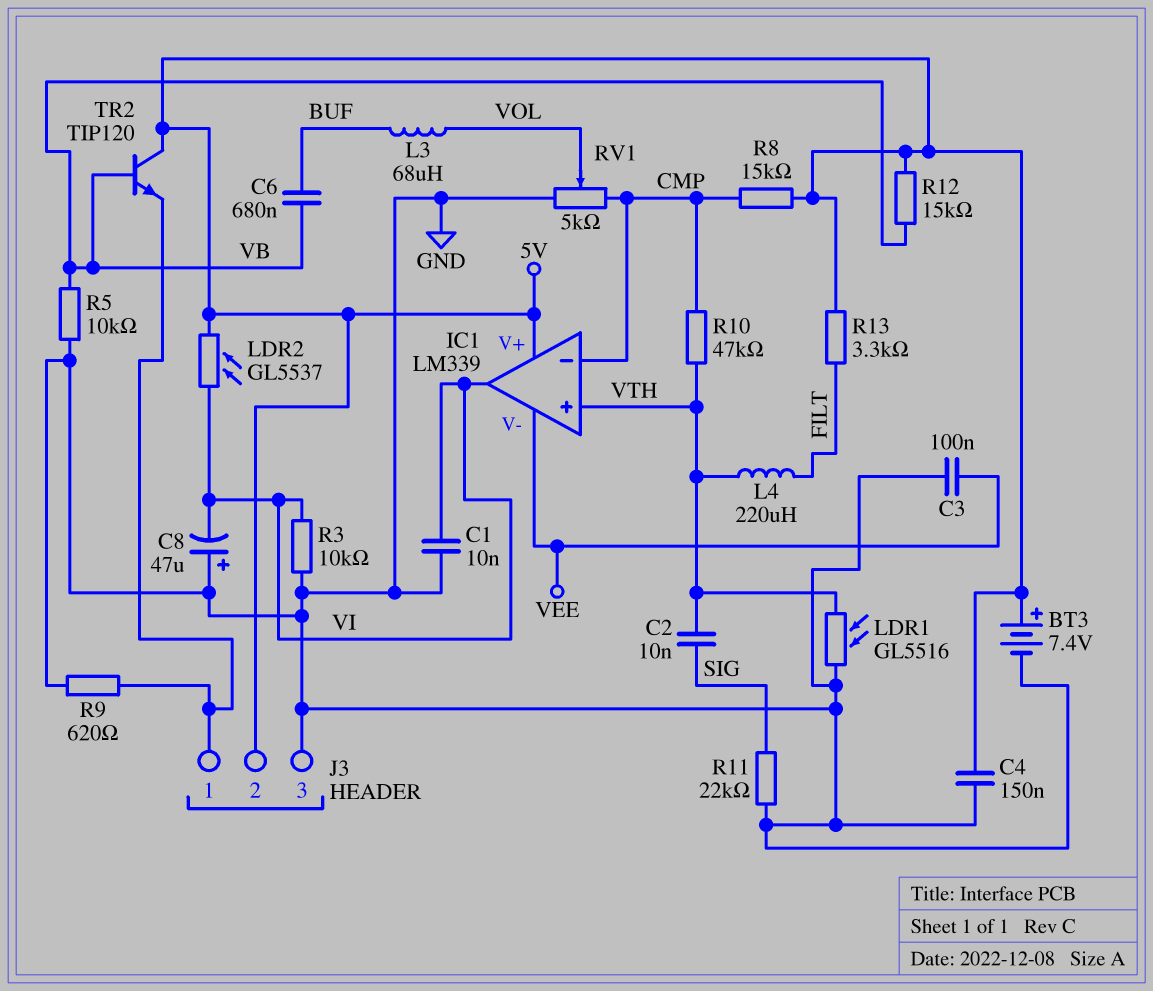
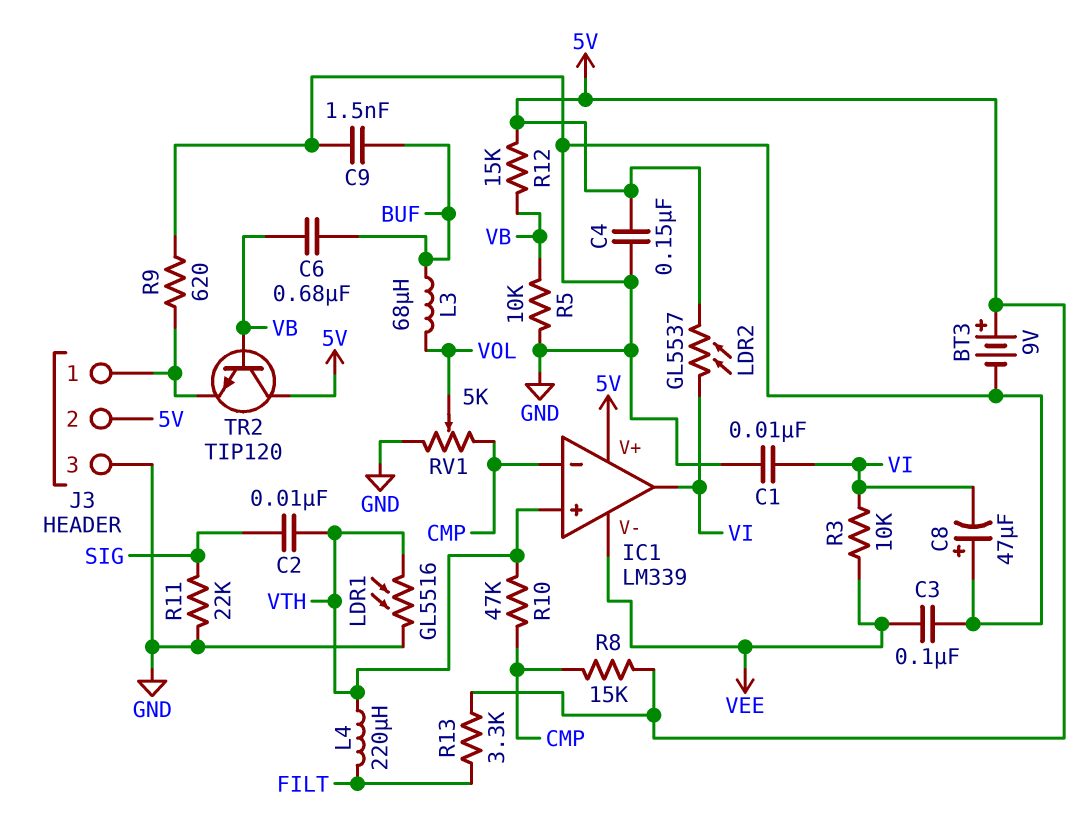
BT3: 7.4V (plus 5V, minus GND) -> 9V (plus 5V, minus GND)
C9: none -> 1.5nF (BUF, GND)
R3: 10k (GND, VI) -> 10k (VEE, VI)

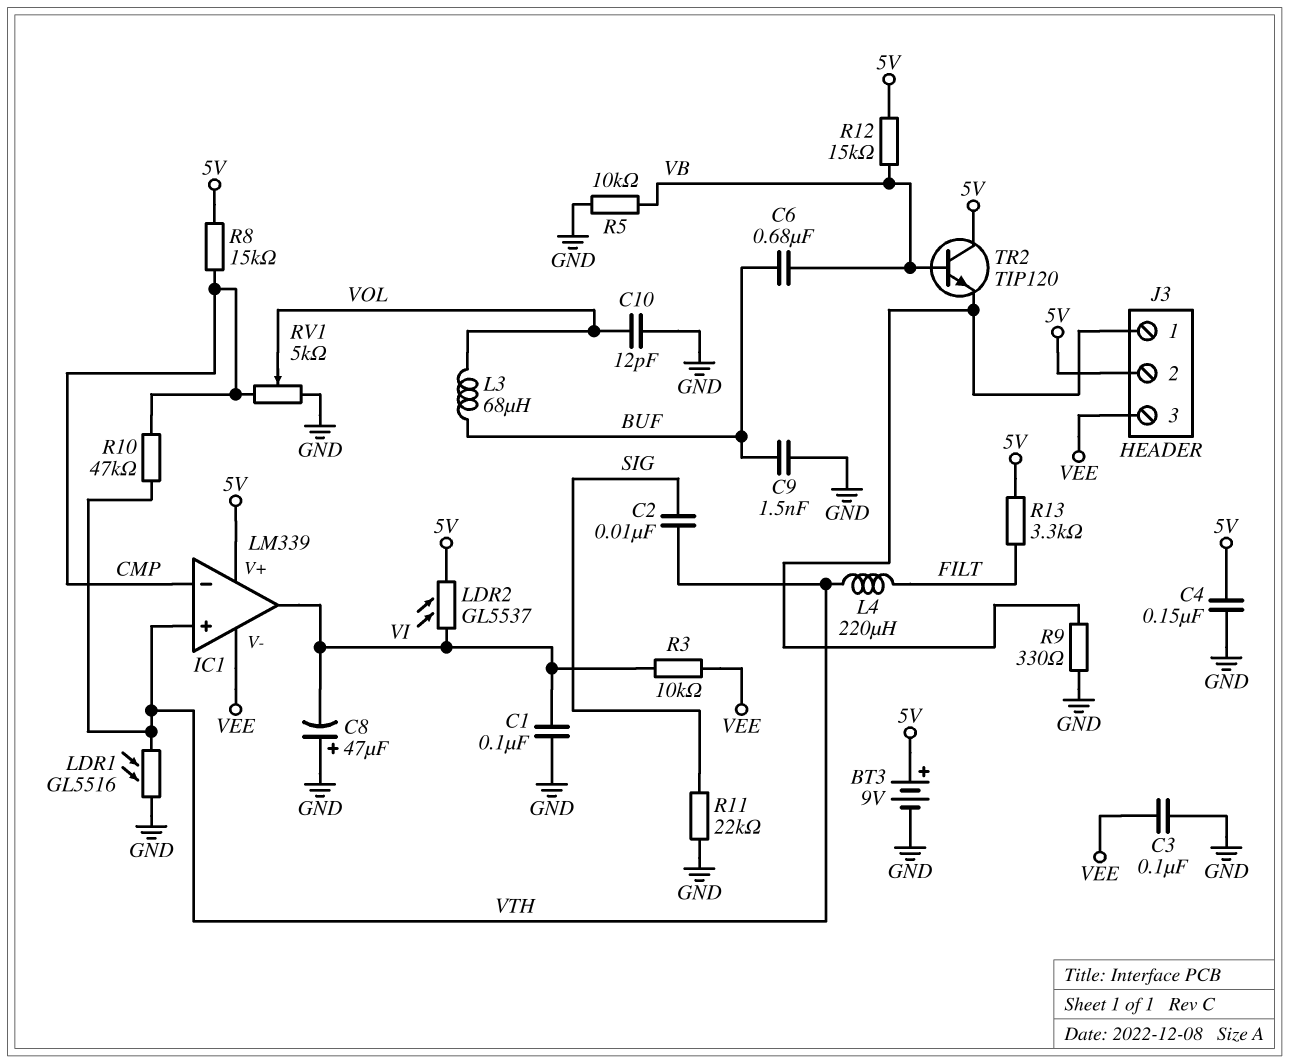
C1: 10nF (GND, VI) -> 100nF (GND, VI)
C10: none -> 12pF (GND, VOL)
J3 pin 3: GND -> VEE
R9: 620 (GND, J3/1) -> 330 (GND, J3/1)

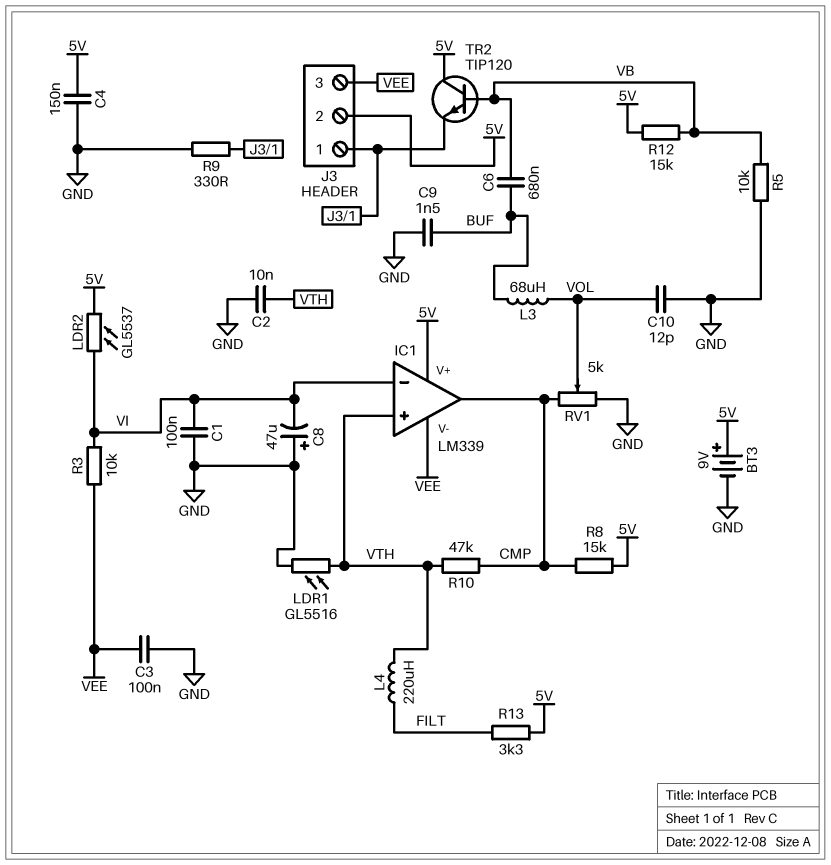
C2: 10nF (SIG, VTH) -> 10nF (GND, VTH)
IC1 pin in-: CMP -> VI
IC1 pin out: VI -> CMP
R11: 22k (GND, SIG) -> none

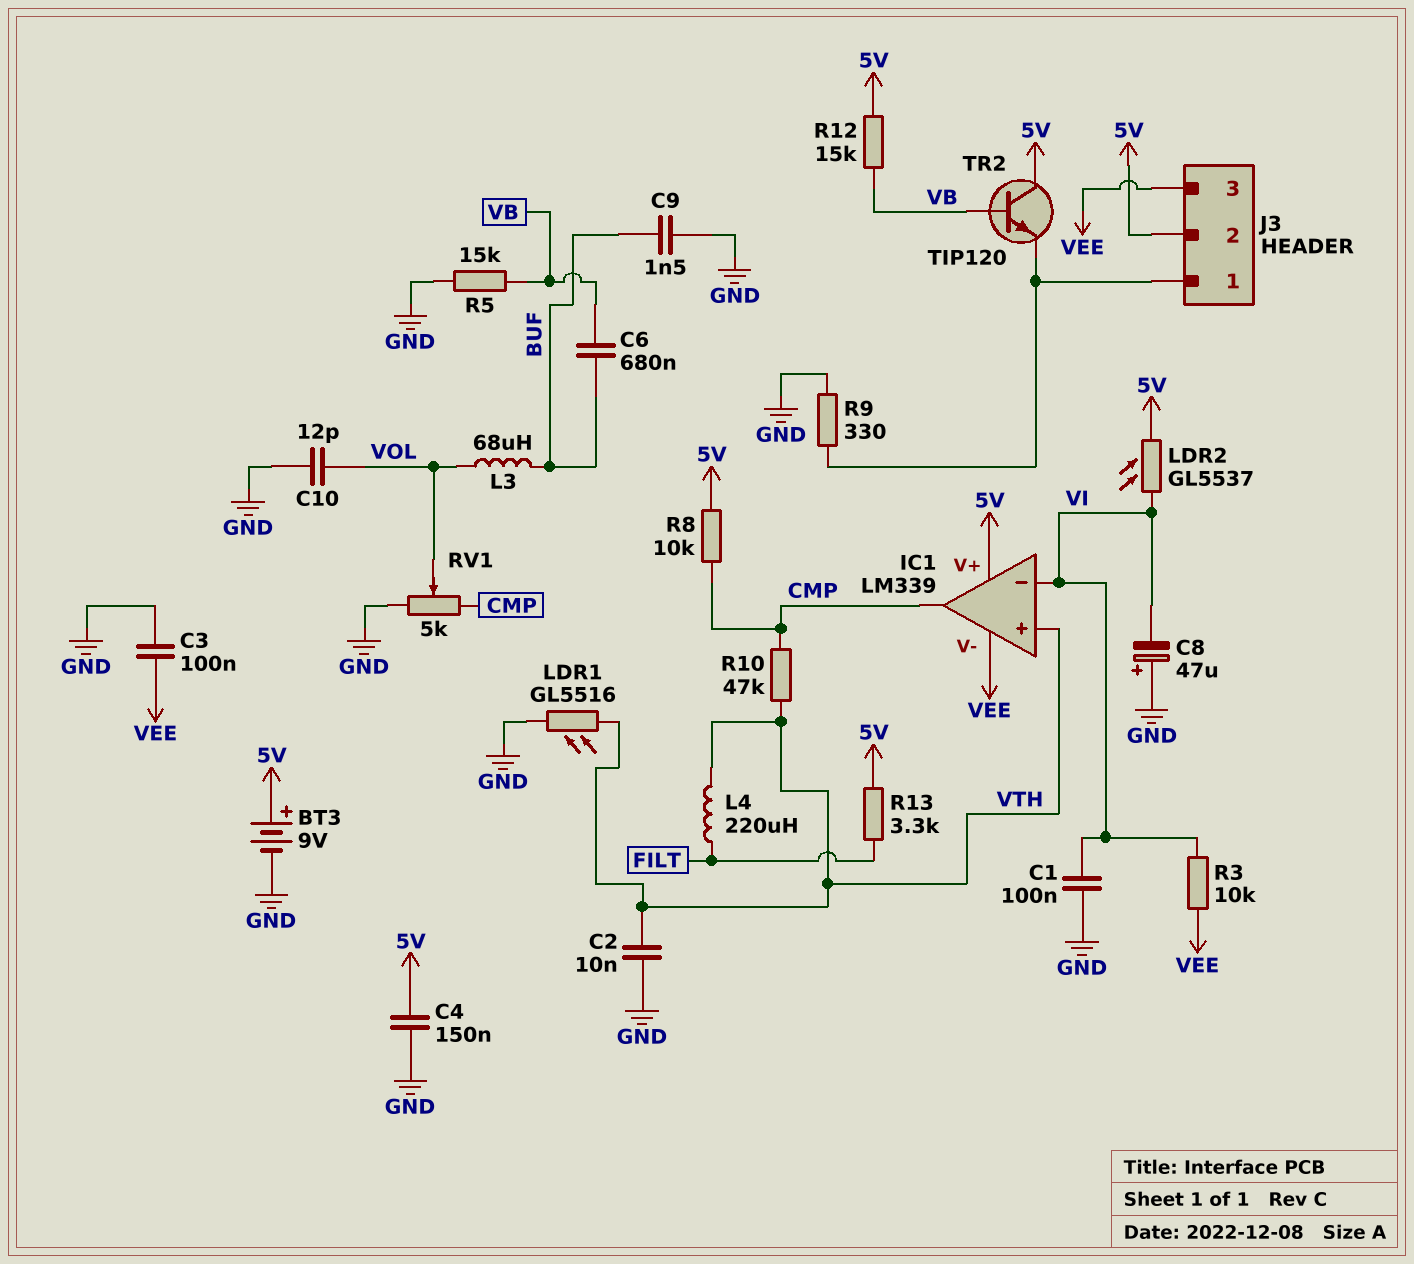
R5: 10k (GND, VB) -> 15k (GND, VB)
R8: 15k (5V, CMP) -> 10k (5V, CMP)

